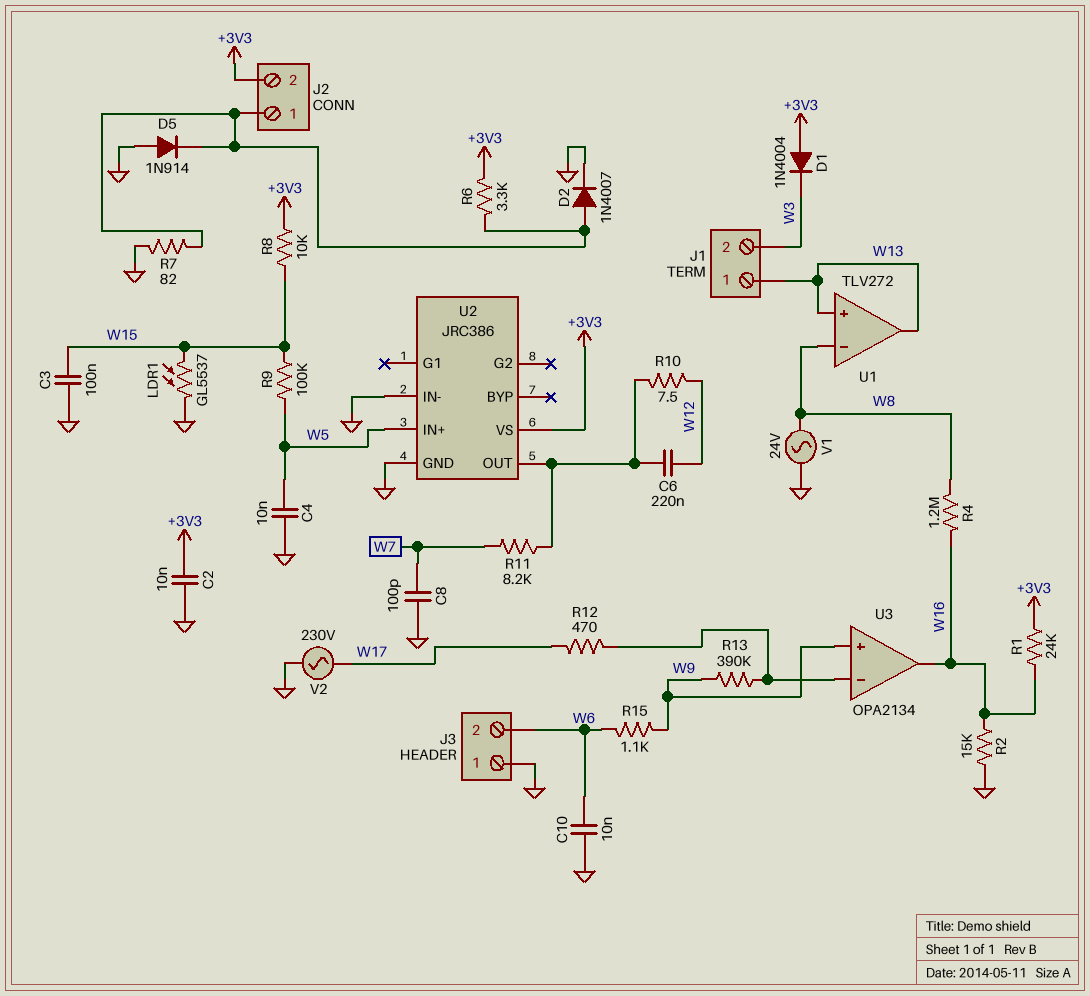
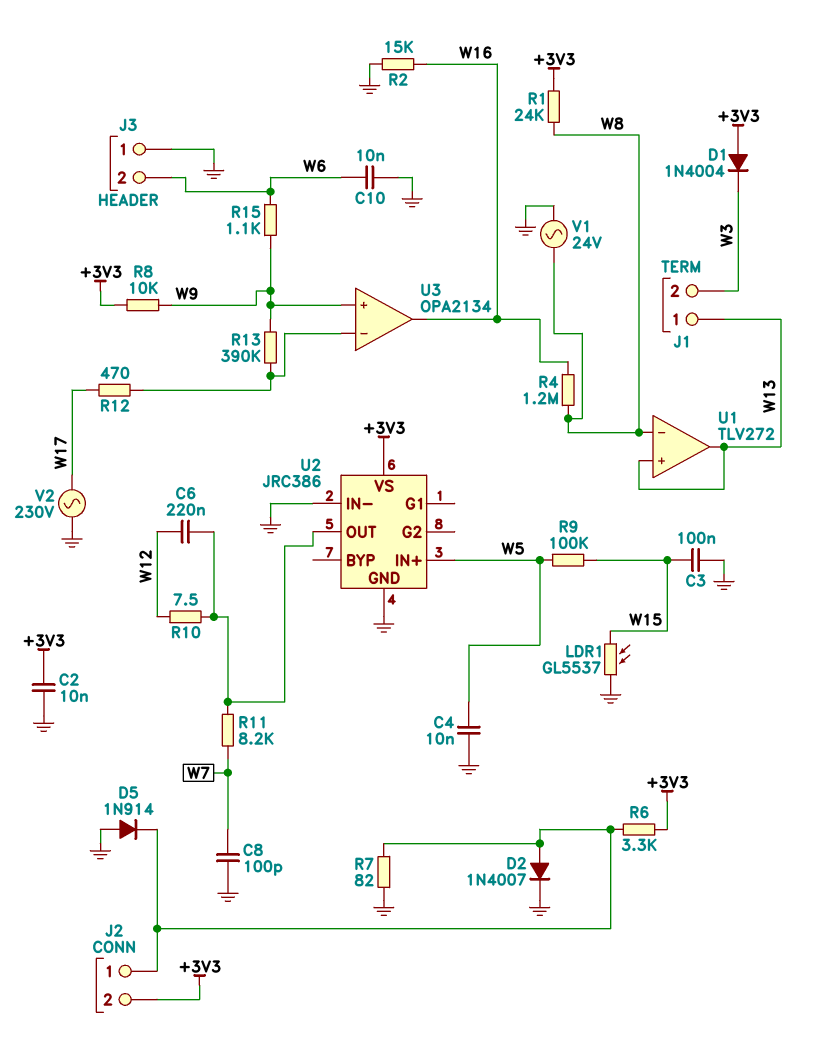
R1: 24k (+3V3, W16) -> 24k (+3V3, W8)
R8: 10k (+3V3, W15) -> 10k (+3V3, W9)

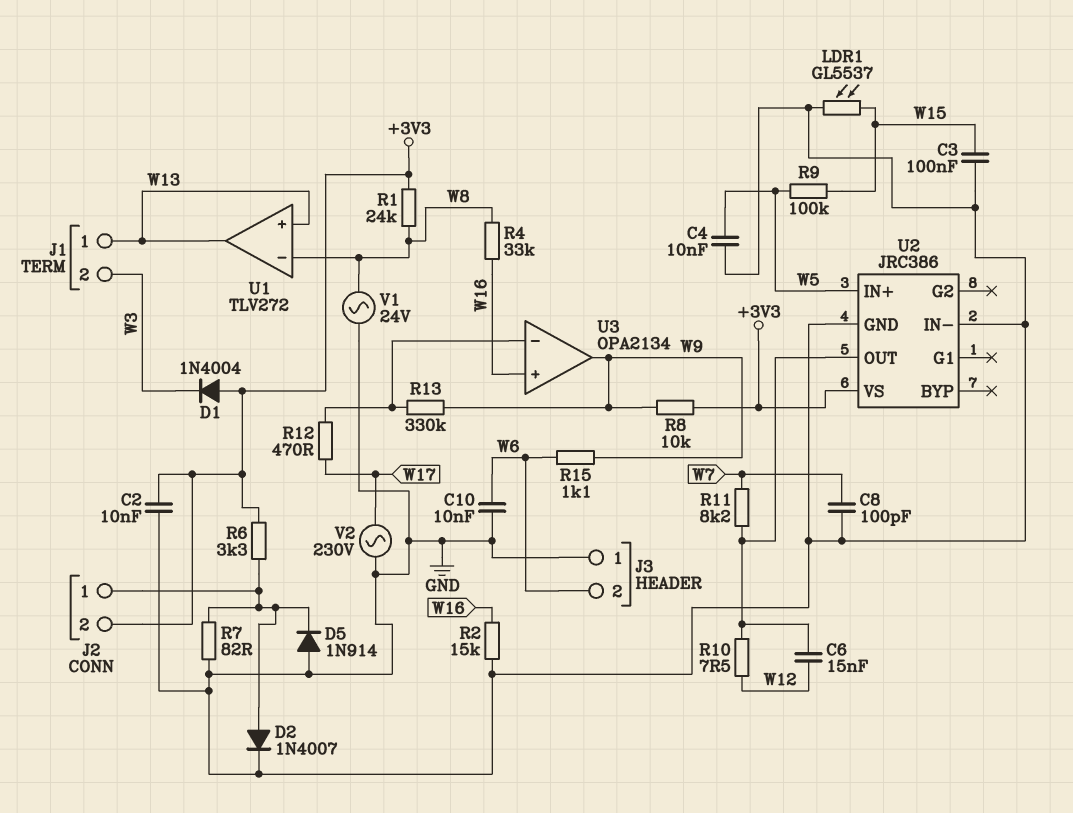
C6: 220nF (U2/OUT, W12) -> 15nF (U2/OUT, W12)
R4: 1.2M (W8, W16) -> 33k (W8, W16)
R13: 390k (U3/in-, W9) -> 330k (U3/in-, W9)
U3 pin in+: W9 -> W16
U3 pin out: W16 -> W9

